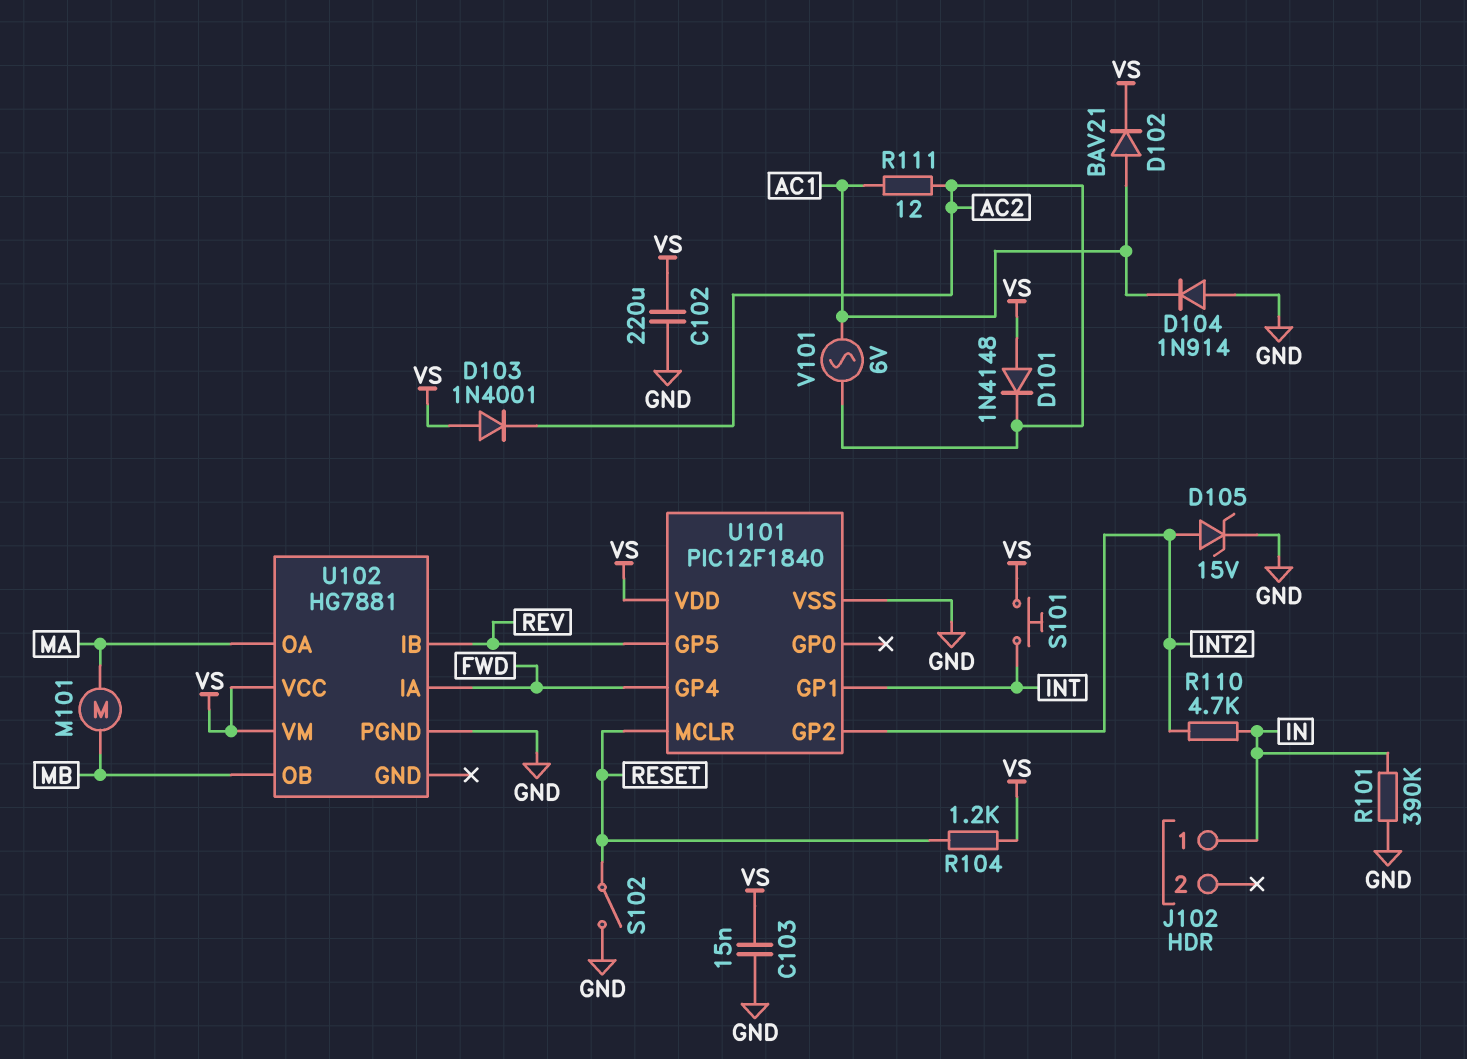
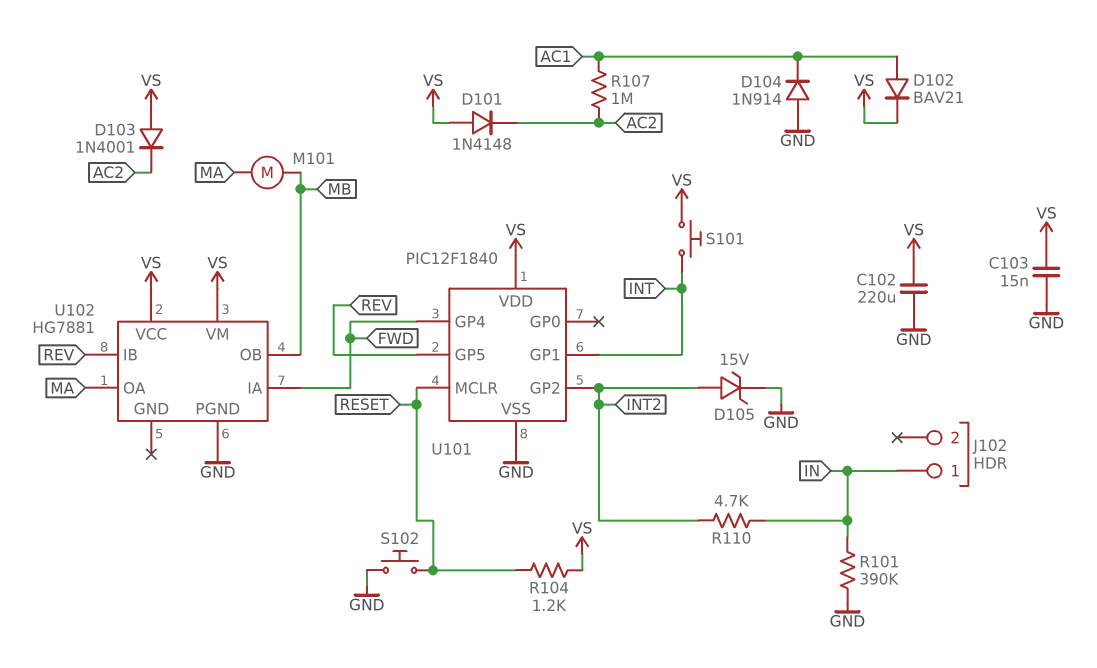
R107: none -> 1M (AC1, AC2)
R111: 12 (AC1, AC2) -> none
S102: switch (GND, RESET) -> button (GND, RESET)
V101: AC 6V (AC1, AC2) -> none

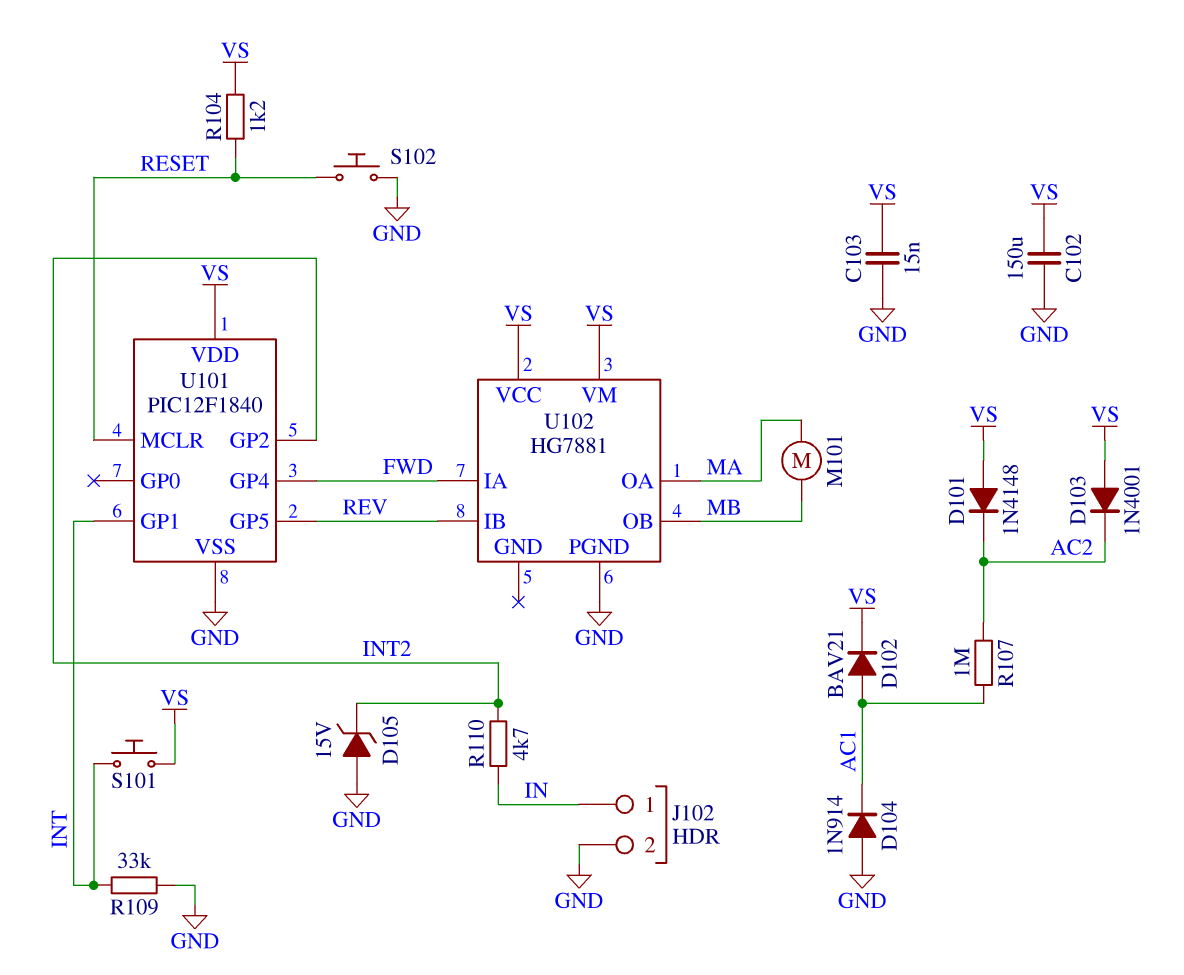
C102: 220uF (GND, VS) -> 150uF (GND, VS)
D105: zener 15V (A INT2, K GND) -> zener 15V (A GND, K INT2)
J102 pin 2: none -> GND
R101: 390k (GND, IN) -> none
R109: none -> 33k (GND, INT)

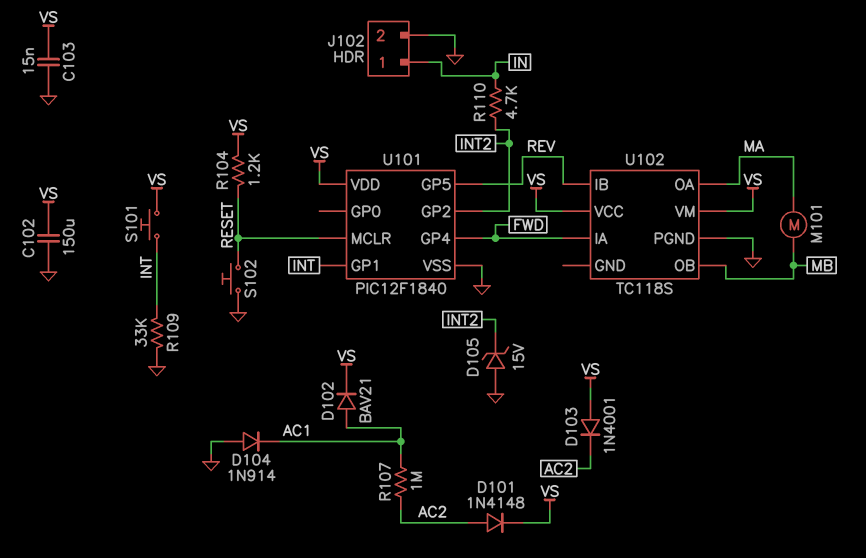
D101: diode 1N4148 (A VS, K AC2) -> diode 1N4148 (A AC2, K VS)
U102: HG7881 -> TC118S

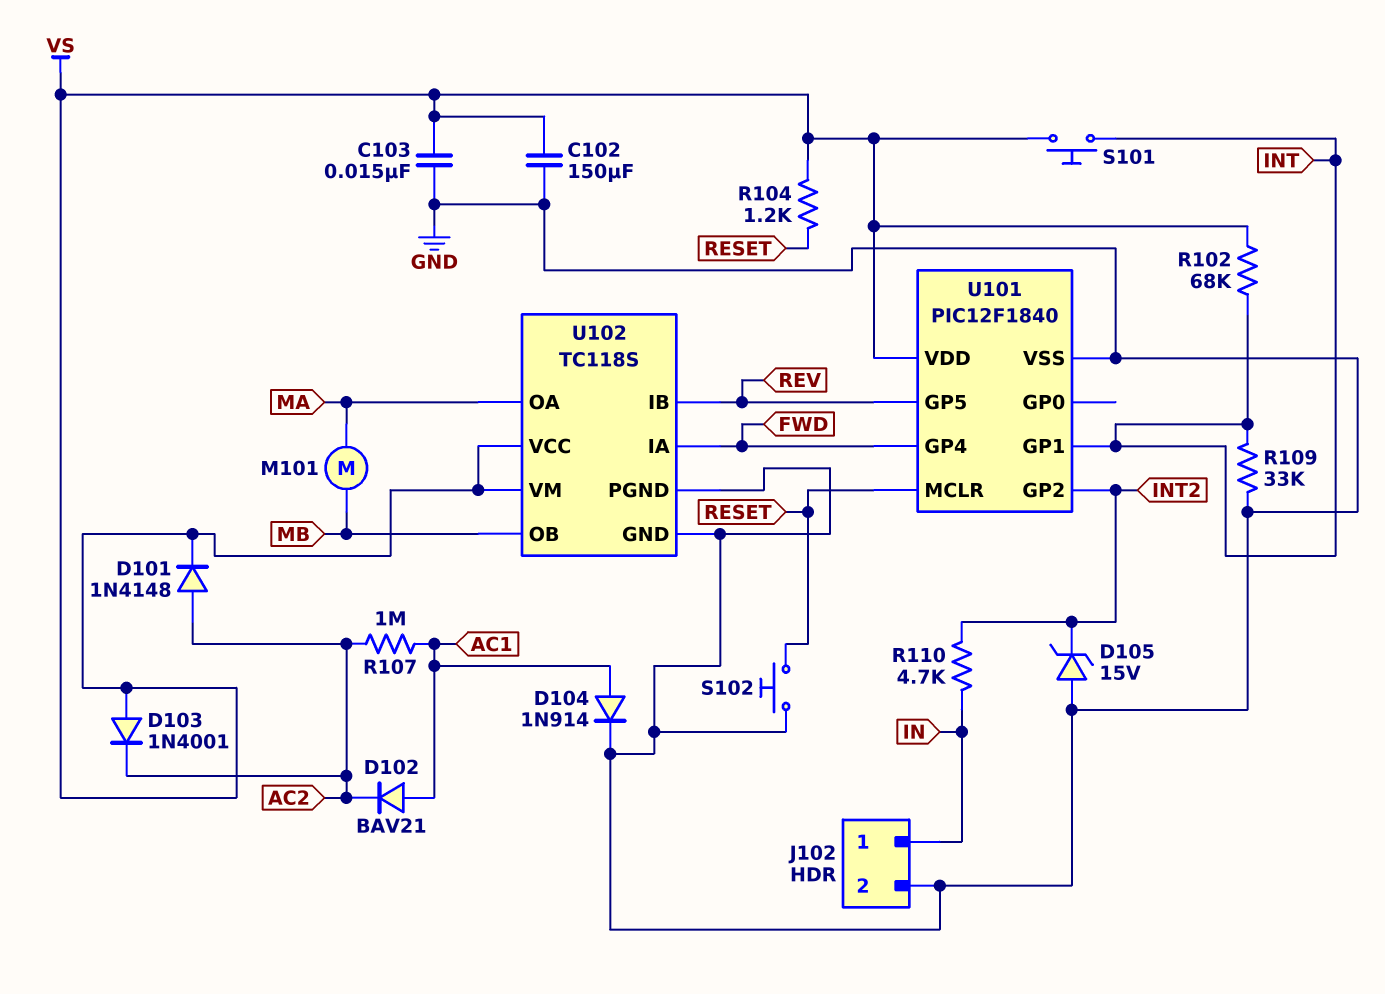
D102: diode BAV21 (A AC1, K VS) -> diode BAV21 (A AC1, K AC2)
D104: diode 1N914 (A GND, K AC1) -> diode 1N914 (A AC1, K GND)
R102: none -> 68k (INT, VS)
U102 pin GND: none -> GND

